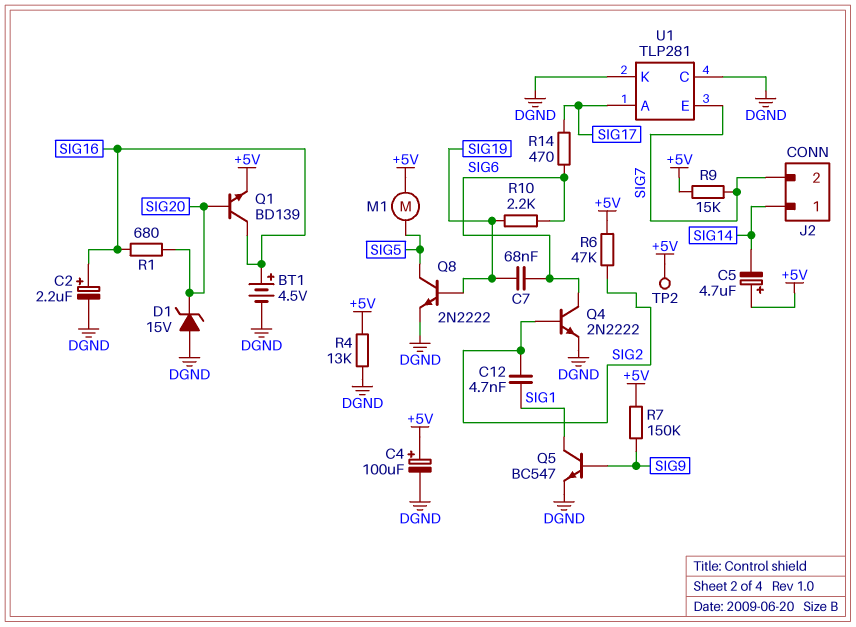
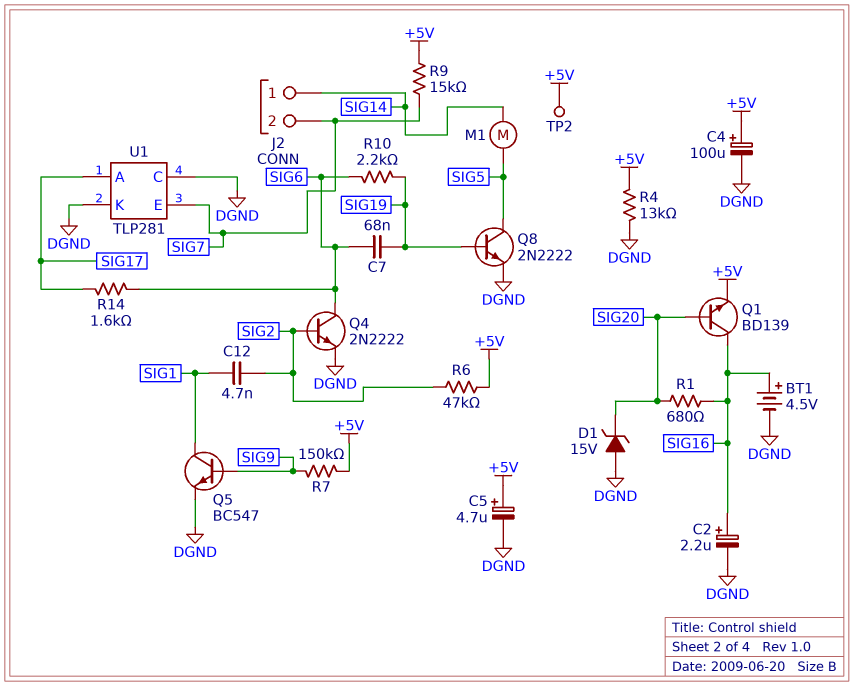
C5: 4.7uF (plus +5V, minus SIG14) -> 4.7uF (plus +5V, minus DGND)
M1: motor (+5V, SIG5) -> motor (SIG5, SIG14)
R14: 470 (SIG6, SIG17) -> 1.6k (SIG6, SIG17)

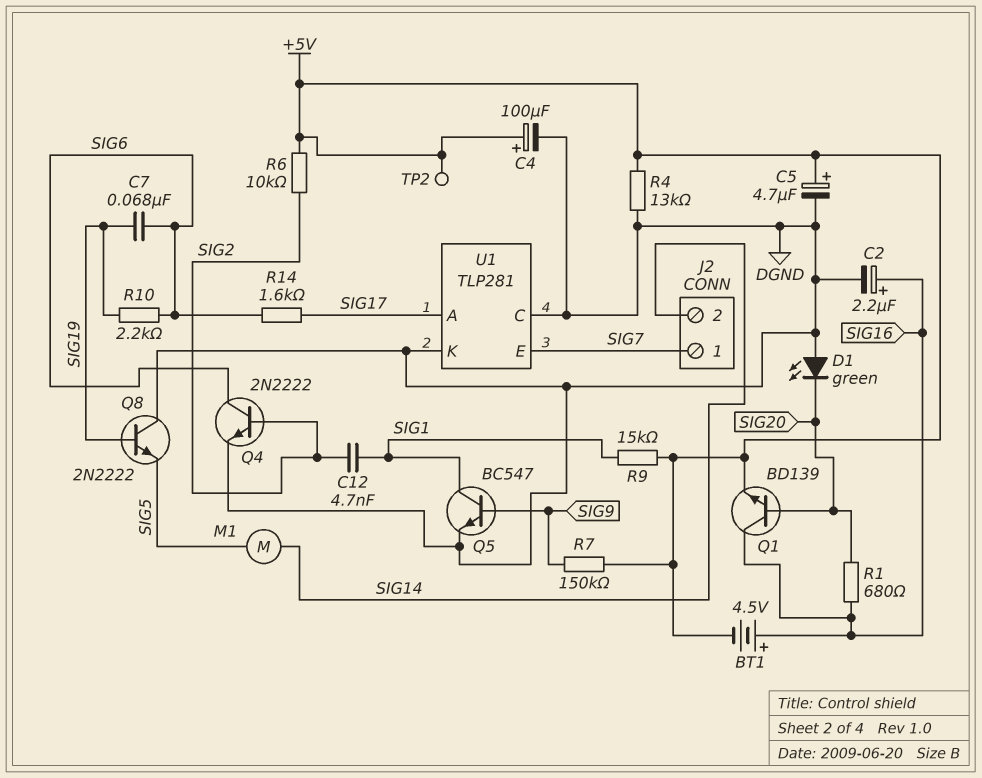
BT1: 4.5V (plus SIG16, minus DGND) -> 4.5V (plus SIG16, minus +5V)
D1: zener 15V (A DGND, K SIG20) -> LED green (A DGND, K SIG20)
J2 pin 1: SIG14 -> SIG7
J2 pin 2: SIG7 -> SIG14
Q8: NPN 2N2222 (B SIG19, C SIG5, E DGND) -> NPN 2N2222 (B SIG19, C DGND, E SIG5)
R6: 47k (+5V, SIG2) -> 10k (+5V, SIG2)
R9: 15k (+5V, SIG7) -> 15k (+5V, SIG1)

